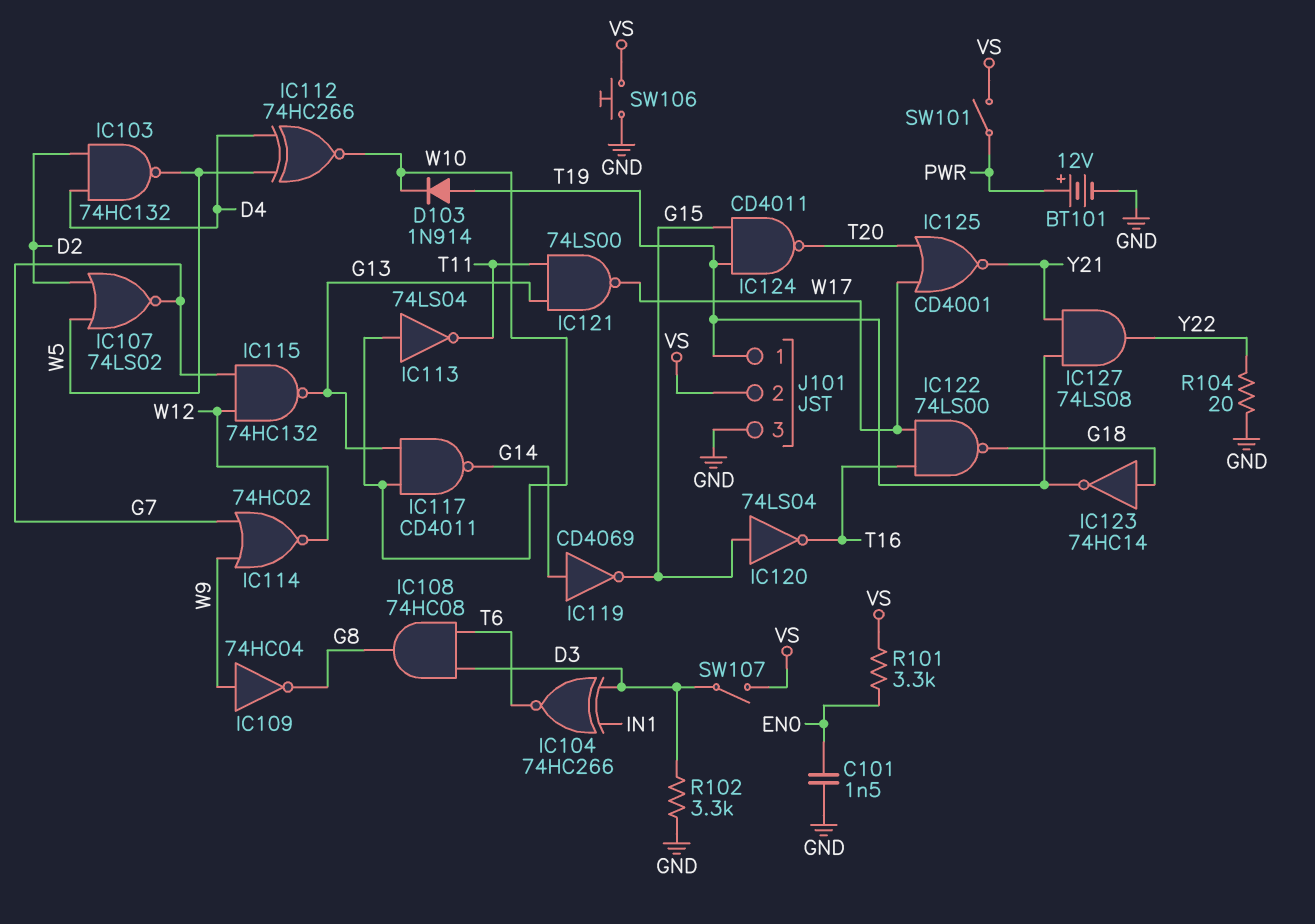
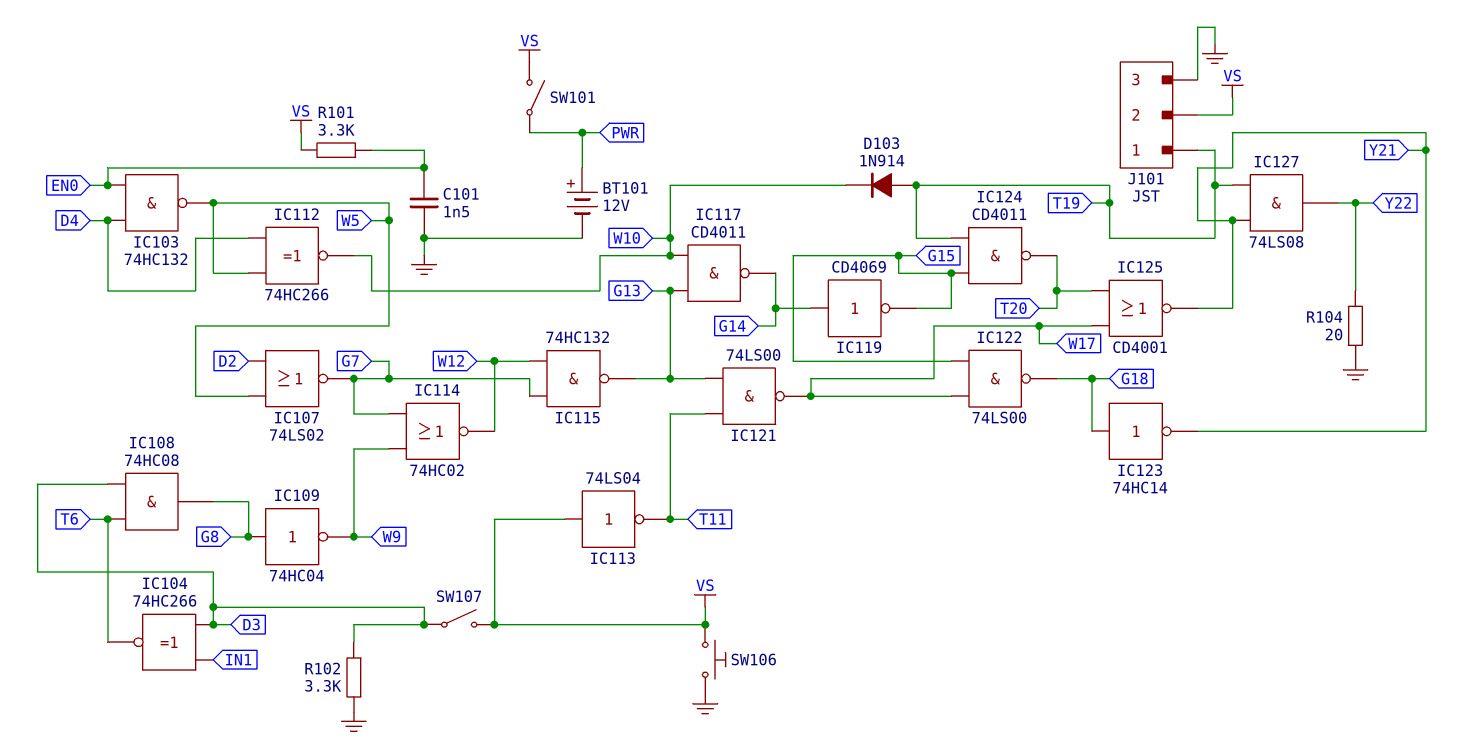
IC103: NAND 74HC132 (in D2, in D4, out W5) -> NAND 74HC132 (in D4, in EN0, out W5)
IC109: NOT 74HC04 (in W9, out G8) -> NOT 74HC04 (in G8, out W9)
IC113: NOT 74LS04 (in W10, out T11) -> NOT 74LS04 (in VS, out T11)
IC120: NOT 74LS04 (in G15, out T16) -> none
IC122: NAND 74LS00 (in T16, in W17, out G18) -> NAND 74LS00 (in G15, in W17, out G18)
IC123: NOT 74HC14 (in G18, out T19) -> NOT 74HC14 (in G18, out Y21)

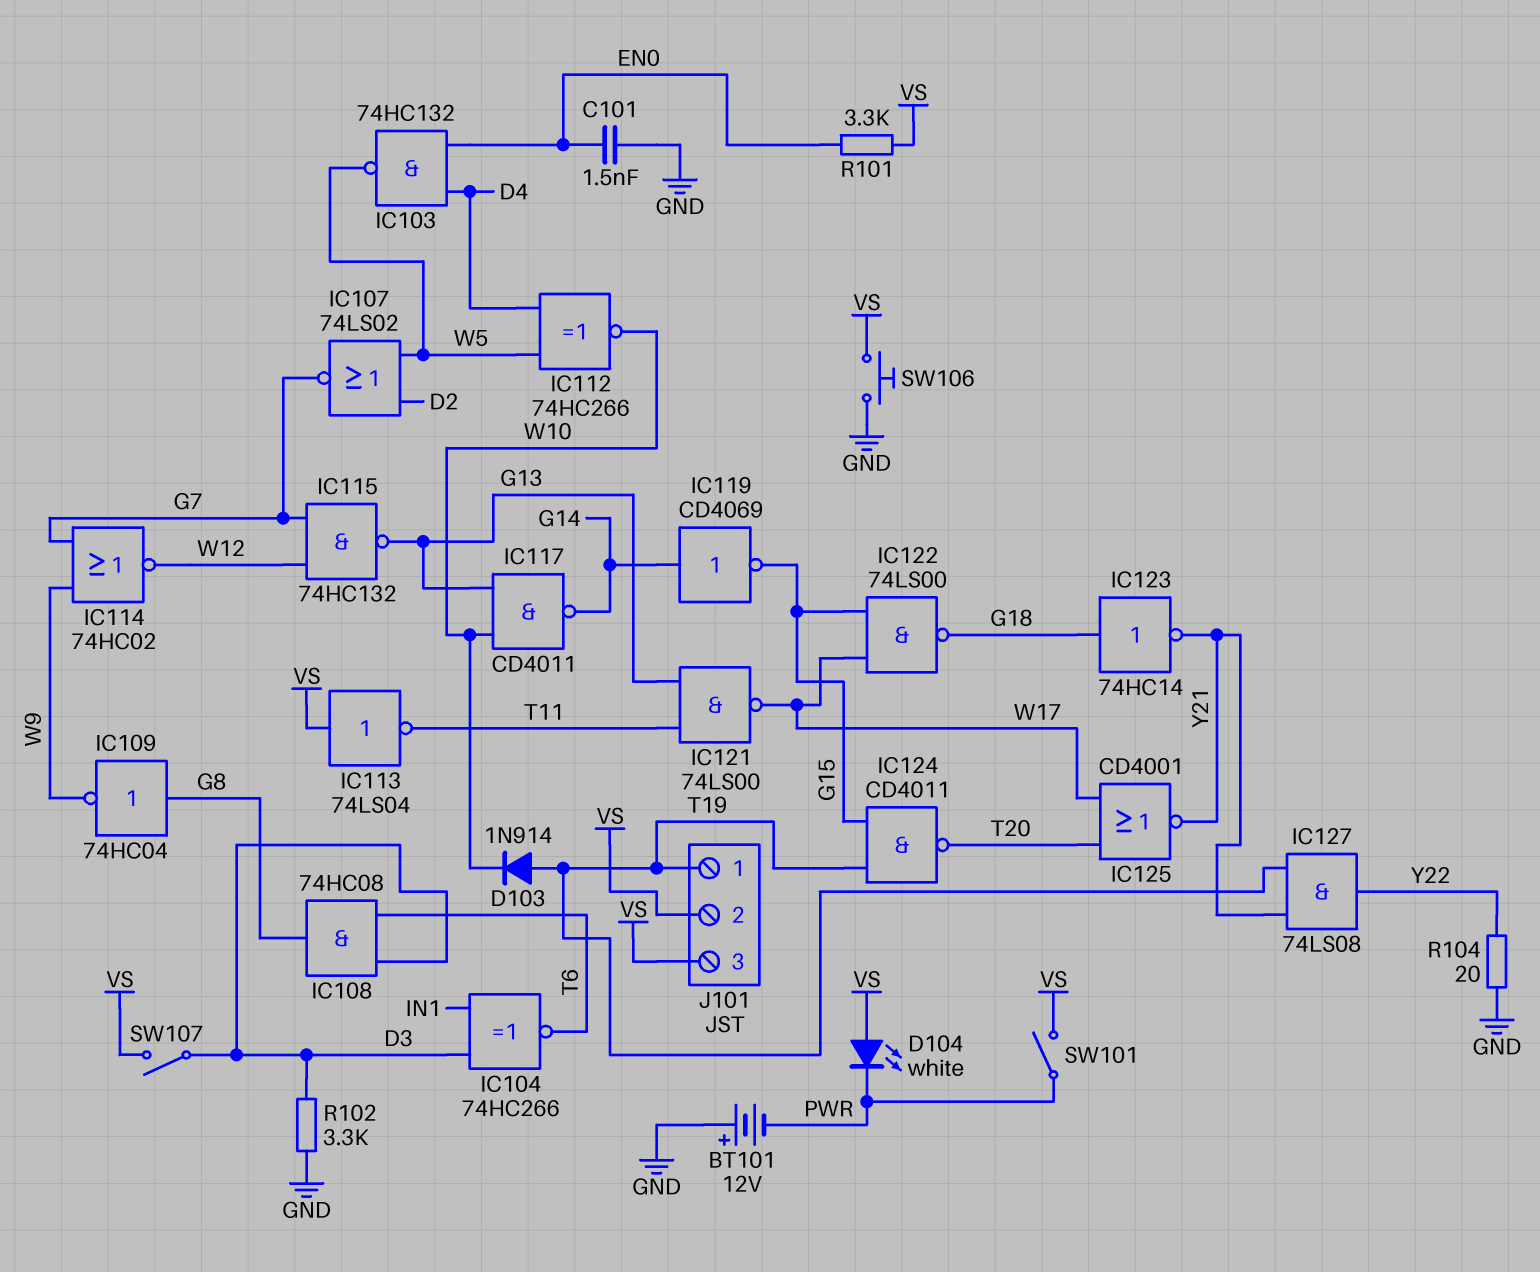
BT101: 12V (plus PWR, minus GND) -> 12V (plus GND, minus PWR)
D104: none -> LED white (A VS, K PWR)
J101 pin 3: GND -> VS

